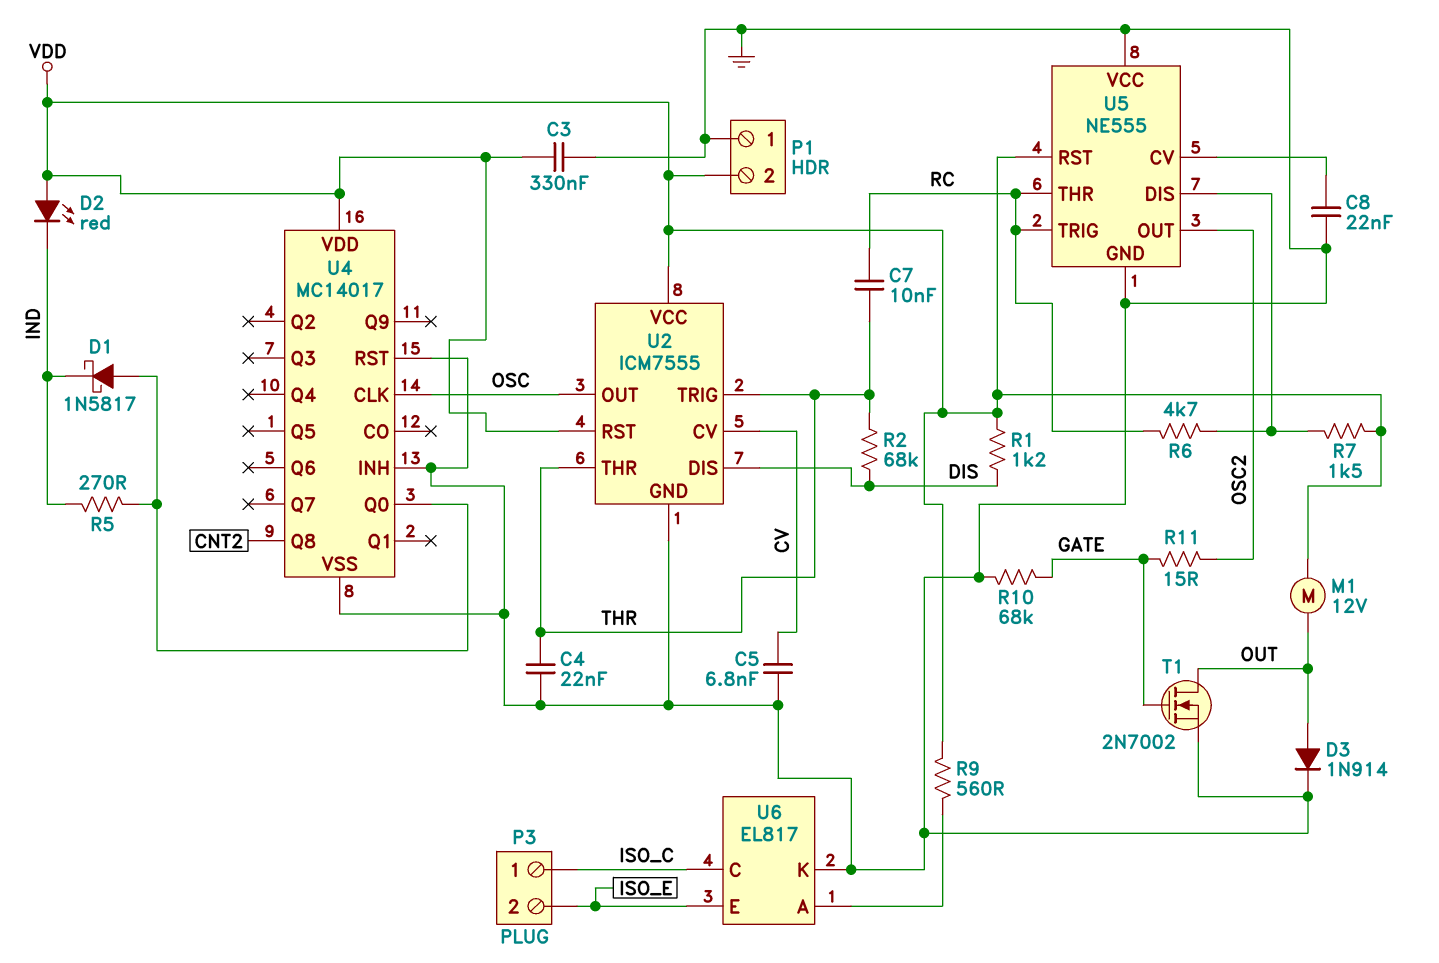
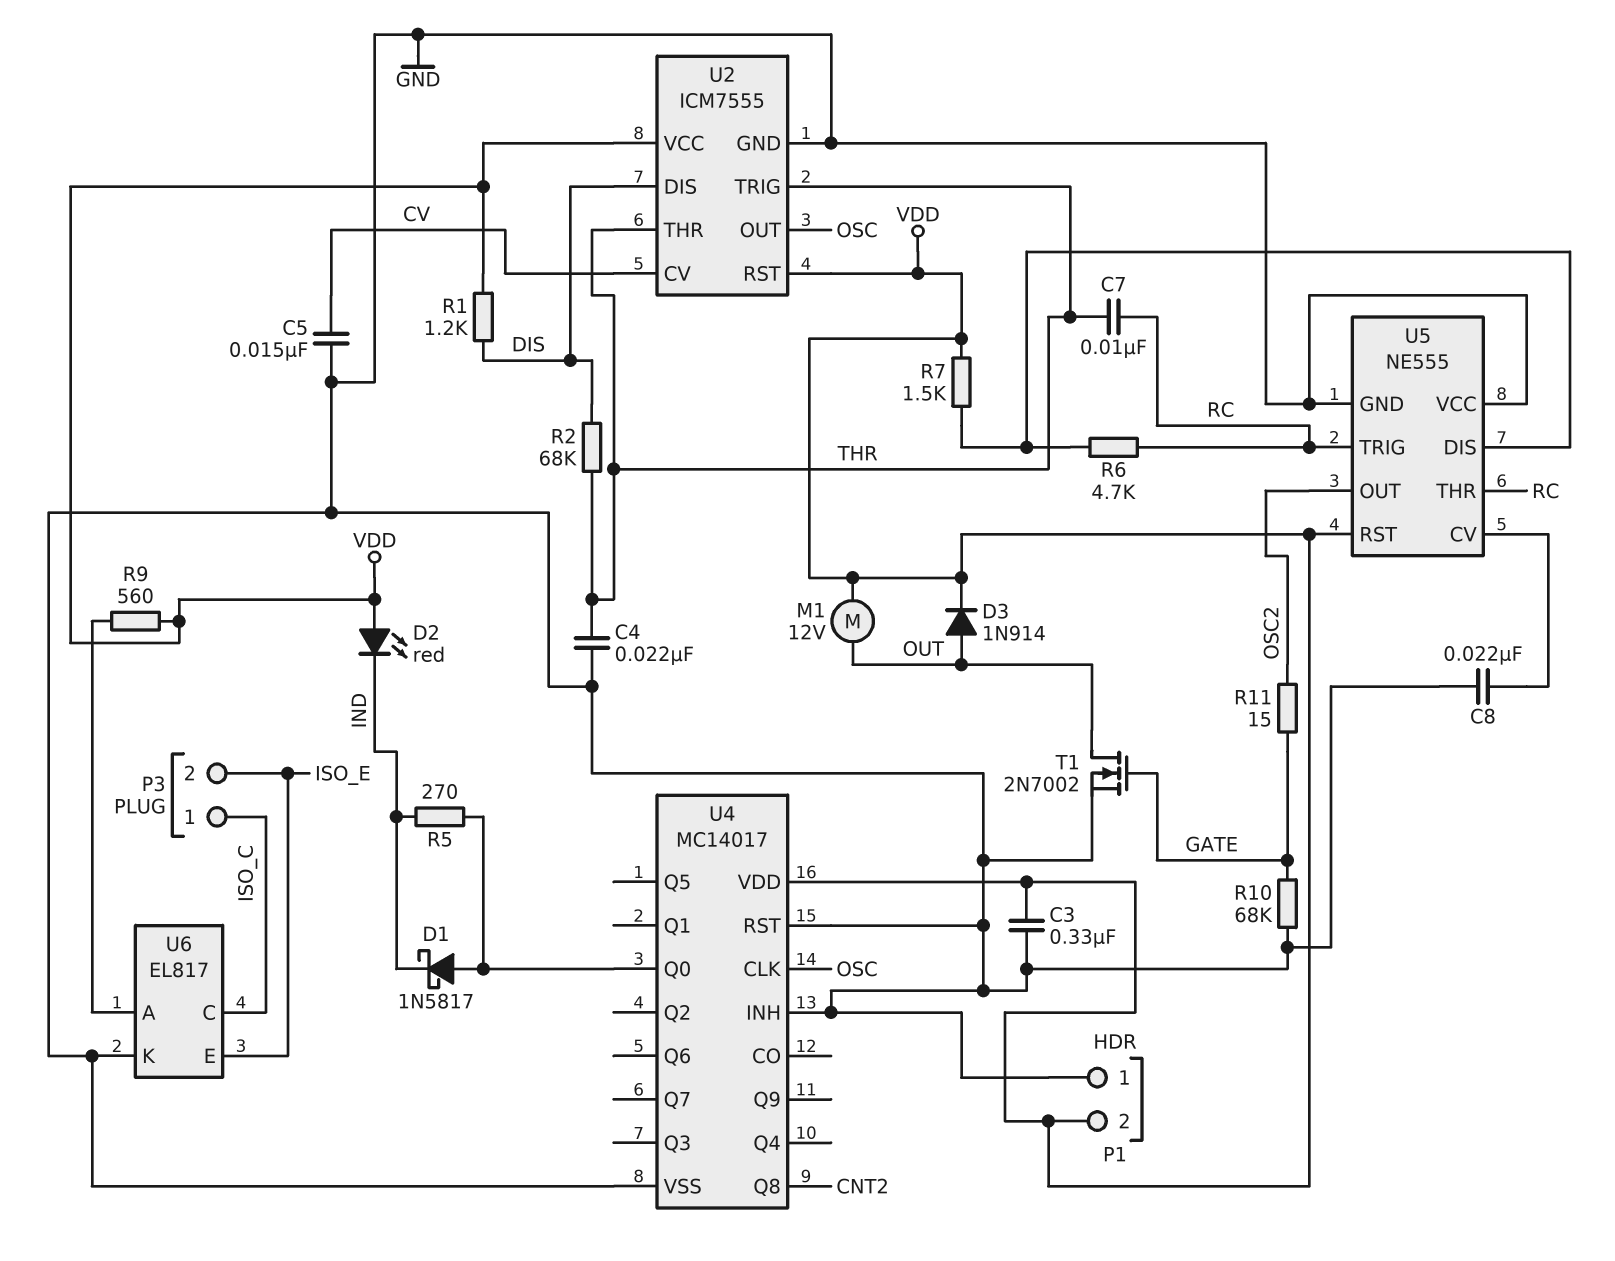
C5: 6.8nF (CV, GND) -> 15nF (CV, GND)
D3: diode 1N914 (A OUT, K GND) -> diode 1N914 (A OUT, K VDD)

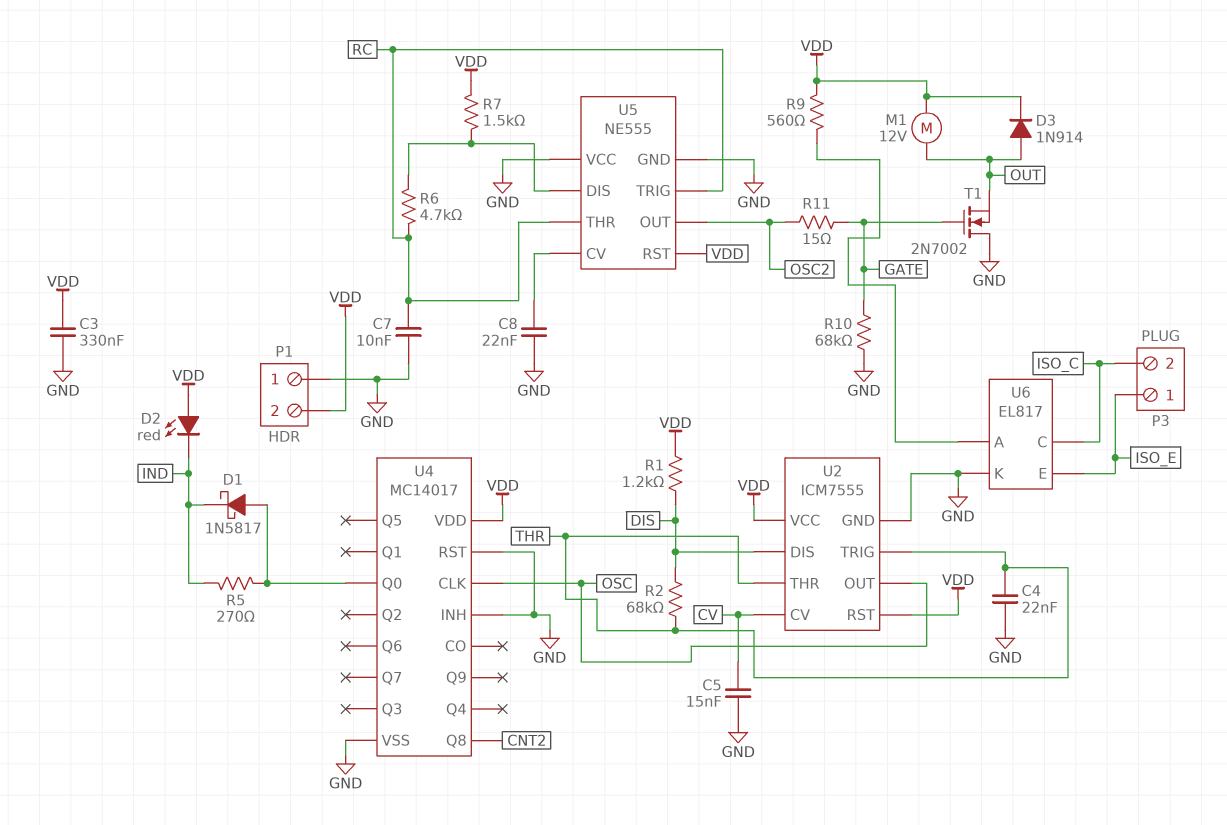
C7: 10nF (RC, THR) -> 10nF (GND, RC)
P3 pin 1: ISO_C -> ISO_E
P3 pin 2: ISO_E -> ISO_C
T1: NMOS 2N7002 (G GATE, D OUT, S GND) -> NMOS 2N7002 (G GATE, D GND, S OUT)

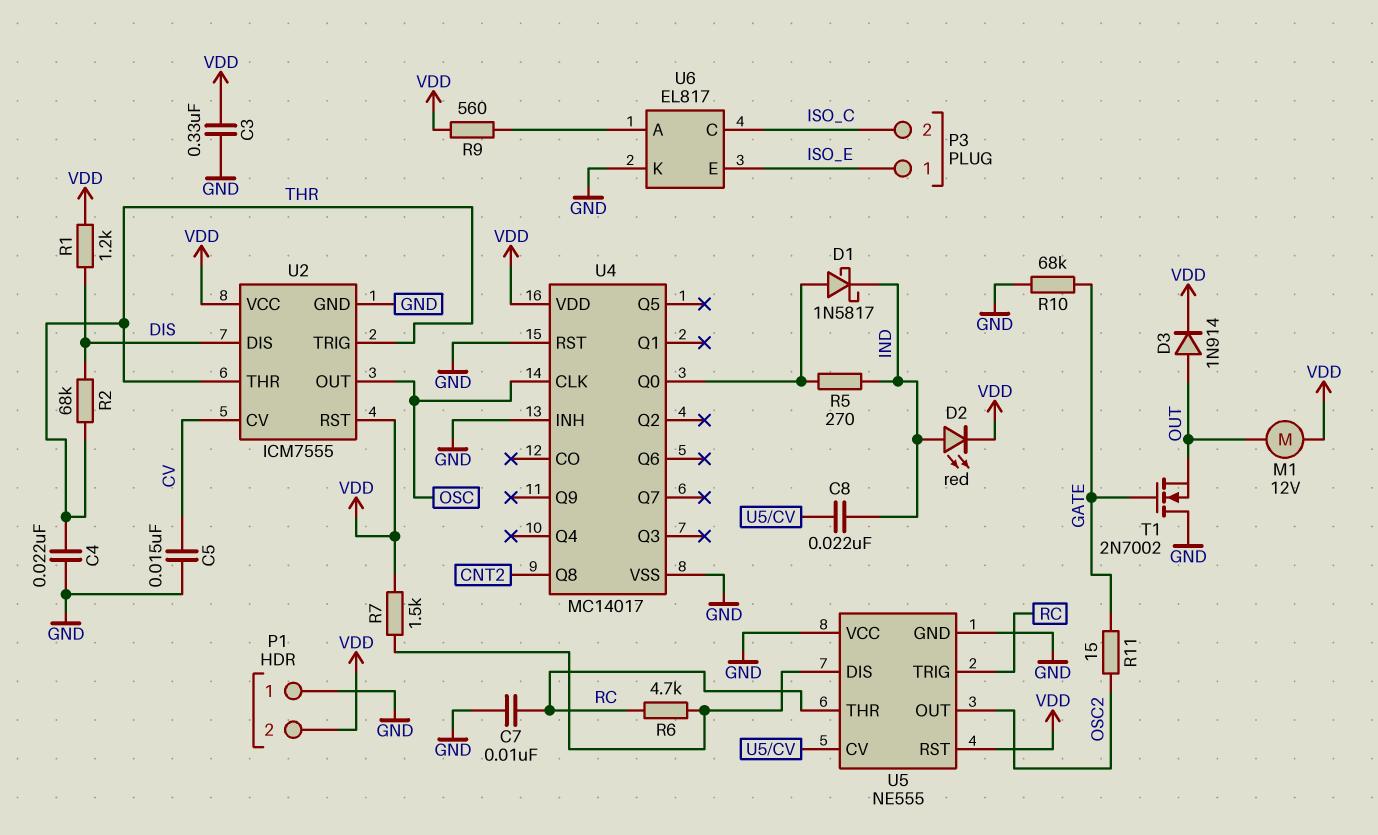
C8: 22nF (GND, U5/CV) -> 22nF (IND, U5/CV)
D2: LED red (A VDD, K IND) -> LED red (A IND, K VDD)

